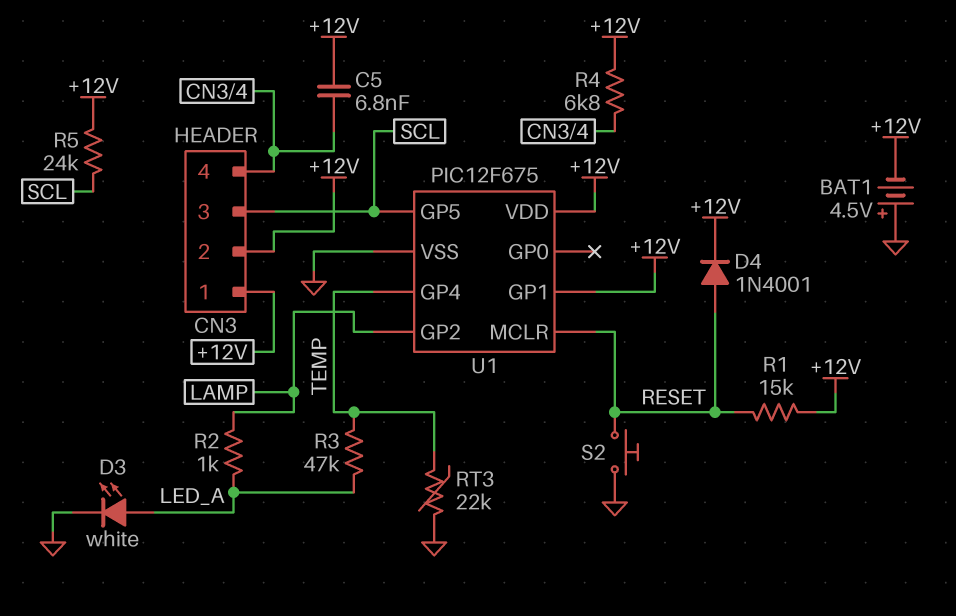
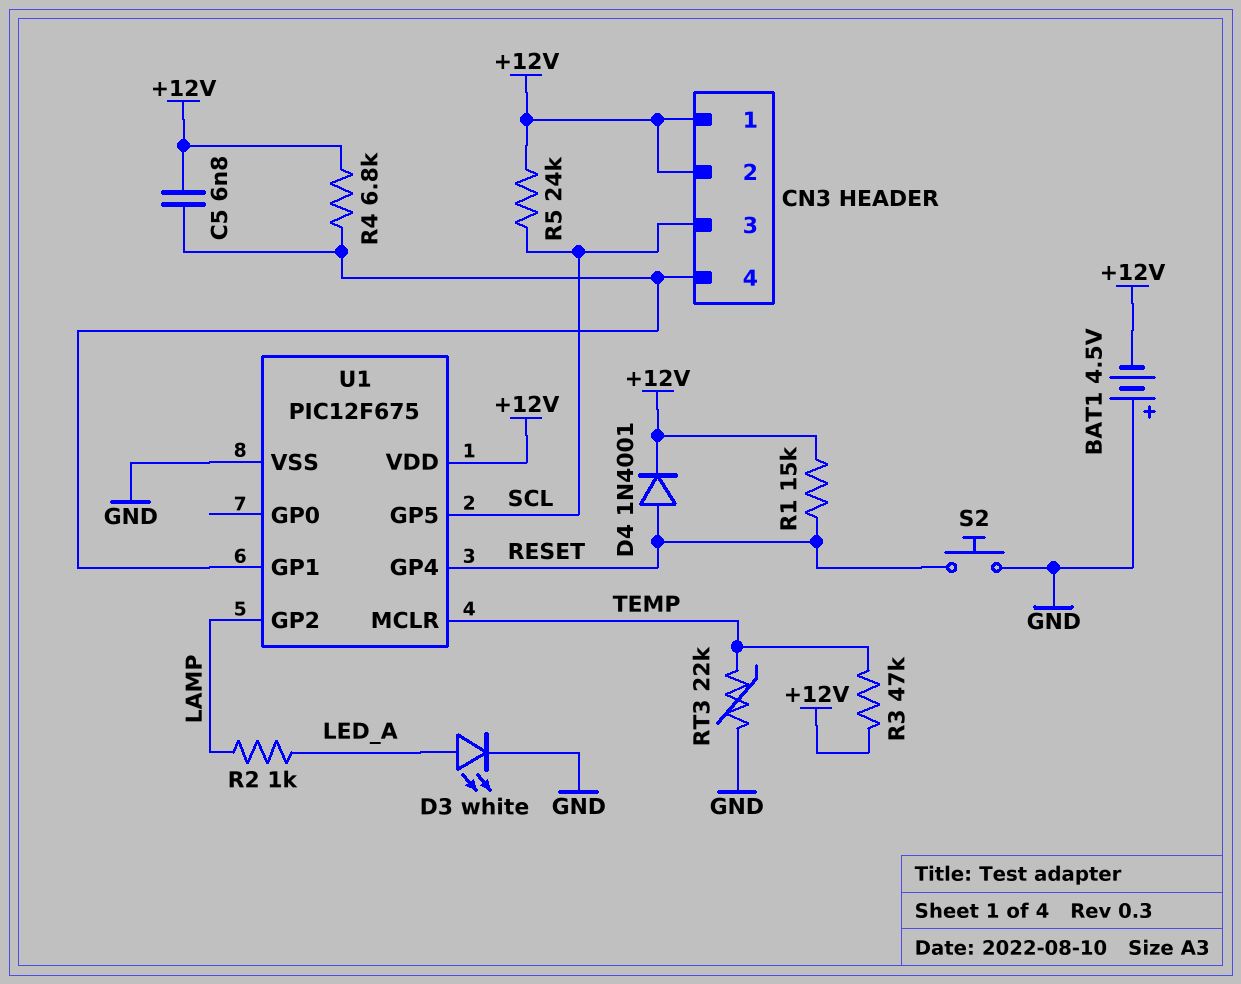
R3: 47k (LED_A, TEMP) -> 47k (+12V, TEMP)
U1 pin GP1: +12V -> CN3/4
U1 pin GP4: TEMP -> RESET
U1 pin MCLR: RESET -> TEMP

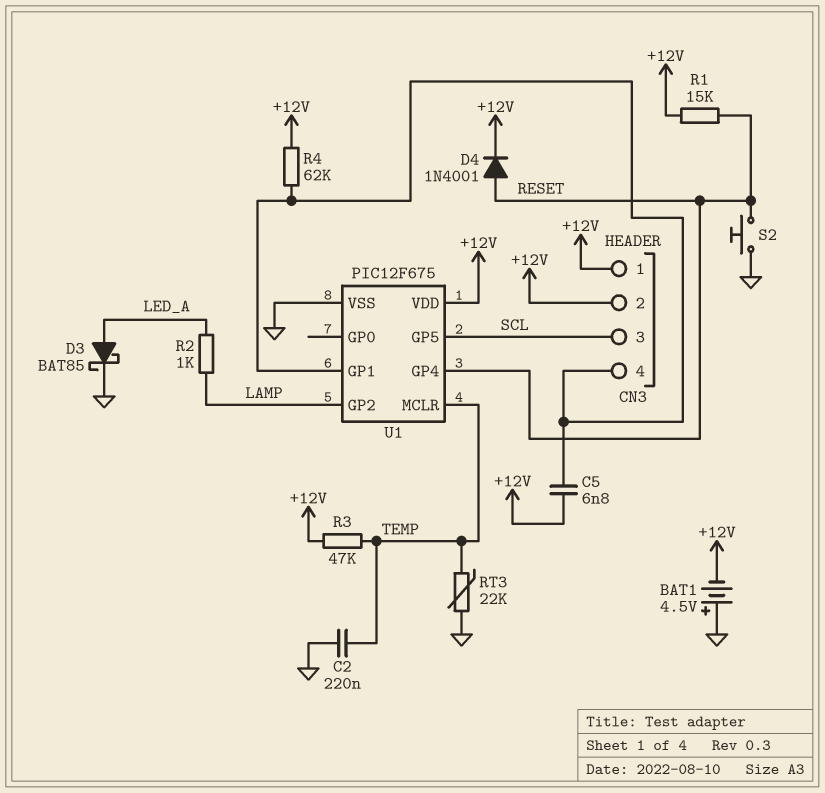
C2: none -> 220nF (GND, TEMP)
D3: LED white (A LED_A, K GND) -> schottky BAT85 (A LED_A, K GND)
R4: 6.8k (+12V, CN3/4) -> 62k (+12V, CN3/4)
R5: 24k (+12V, SCL) -> none

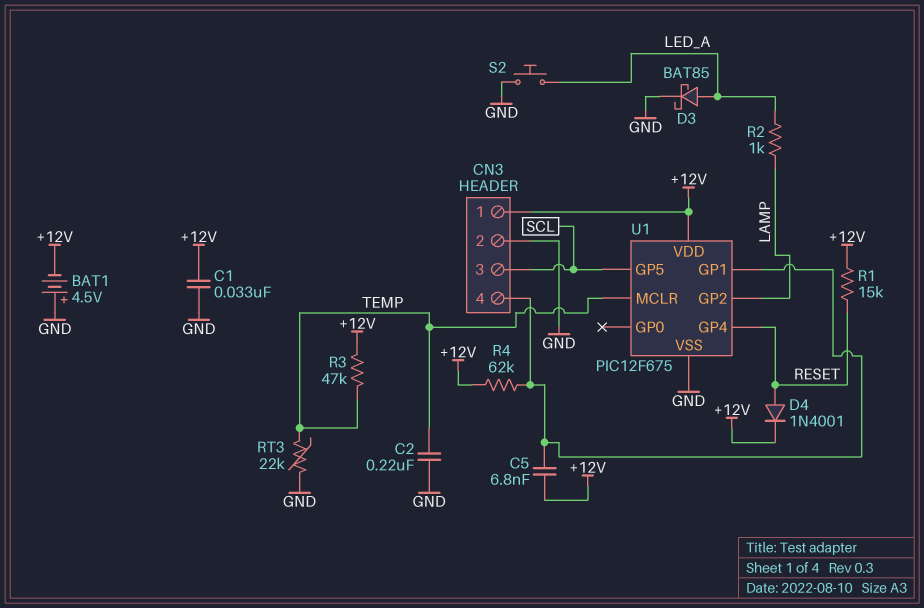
C1: none -> 33nF (+12V, GND)
CN3 pin 2: +12V -> GND
S2: button (GND, RESET) -> button (GND, LED_A)

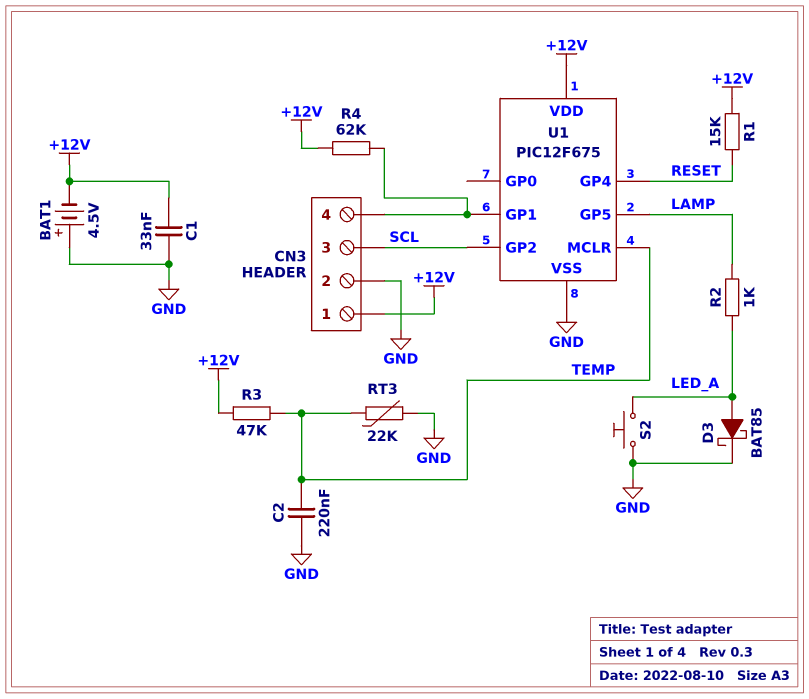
C5: 6.8nF (+12V, CN3/4) -> none
D4: diode 1N4001 (A RESET, K +12V) -> none
U1 pin GP2: LAMP -> SCL
U1 pin GP5: SCL -> LAMP

